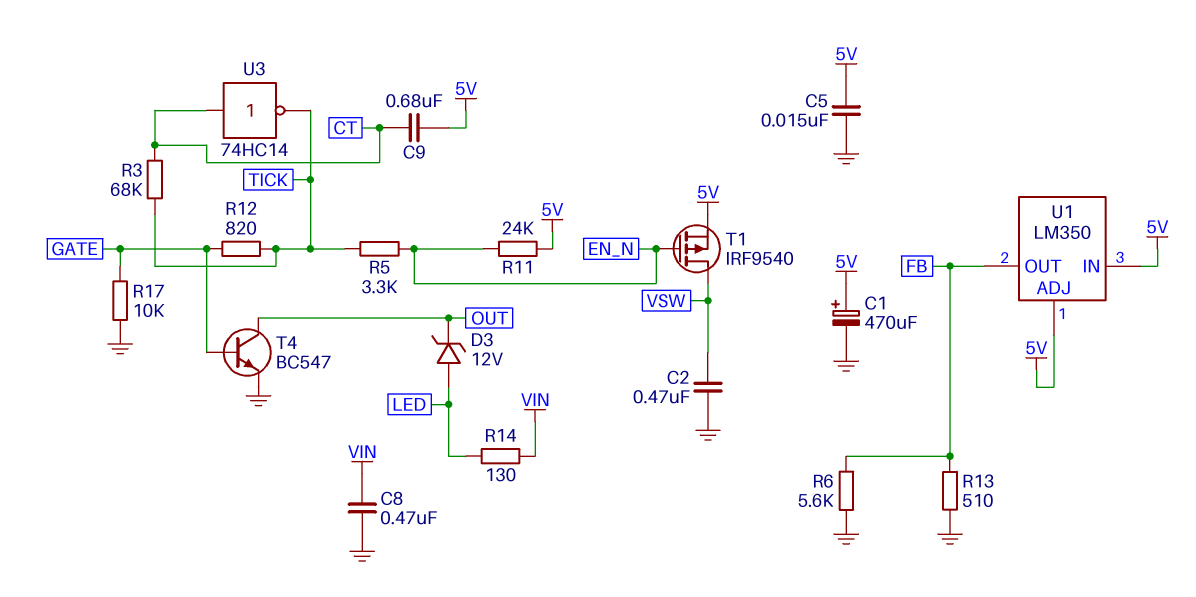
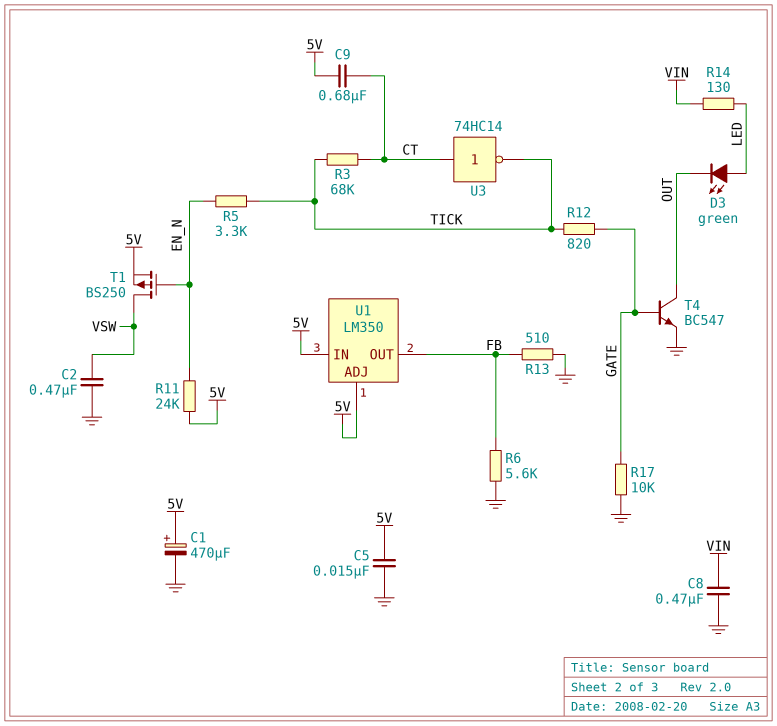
D3: zener 12V (A LED, K OUT) -> LED green (A LED, K OUT)
T1: PMOS IRF9540 (G EN_N, D VSW, S 5V) -> PMOS BS250 (G EN_N, D VSW, S 5V)

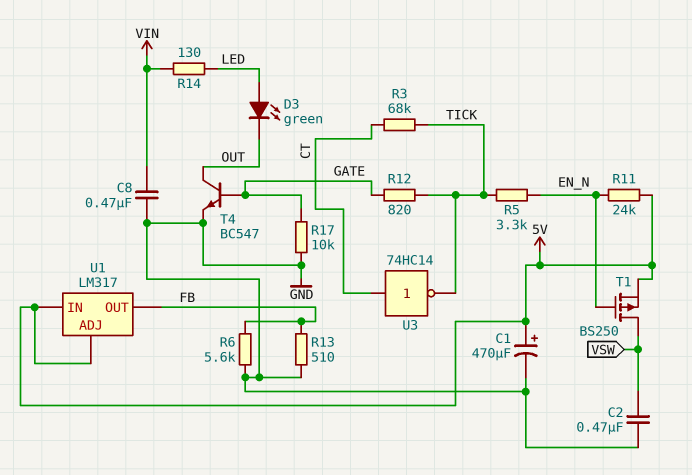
C5: 15nF (5V, GND) -> none
C9: 680nF (5V, CT) -> none
U1: LM350 -> LM317

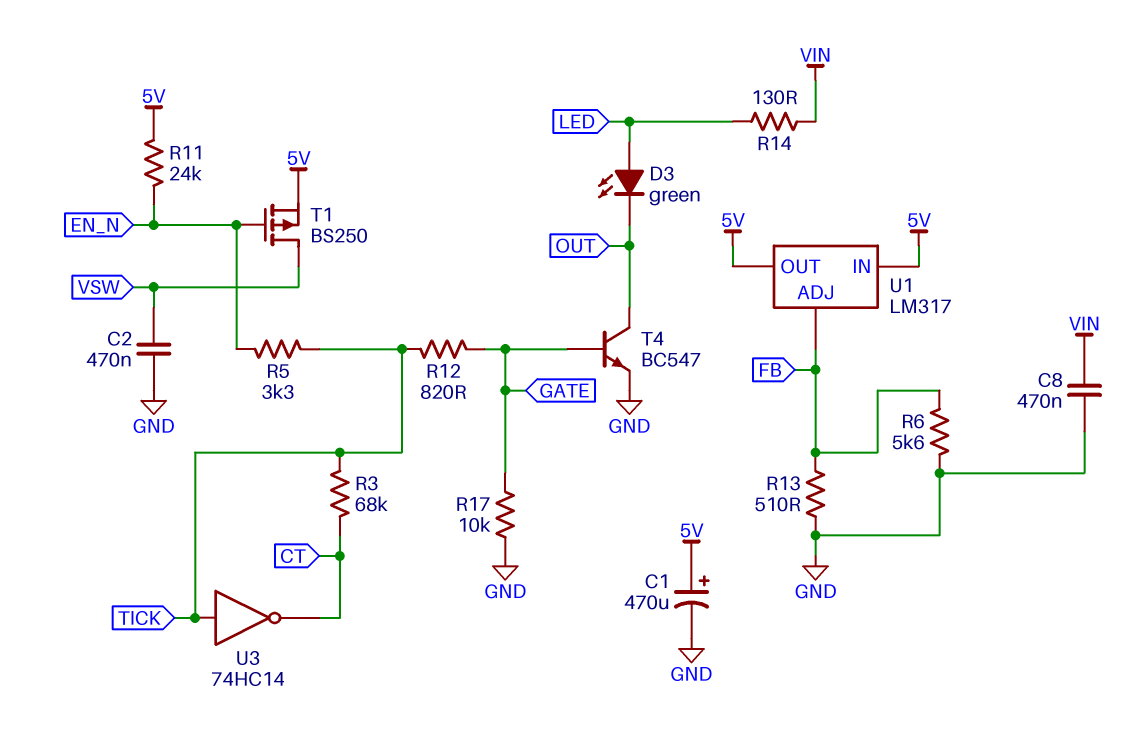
U1 pin ADJ: 5V -> FB
U1 pin OUT: FB -> 5V
U3: NOT 74HC14 (in CT, out TICK) -> NOT 74HC14 (in TICK, out CT)

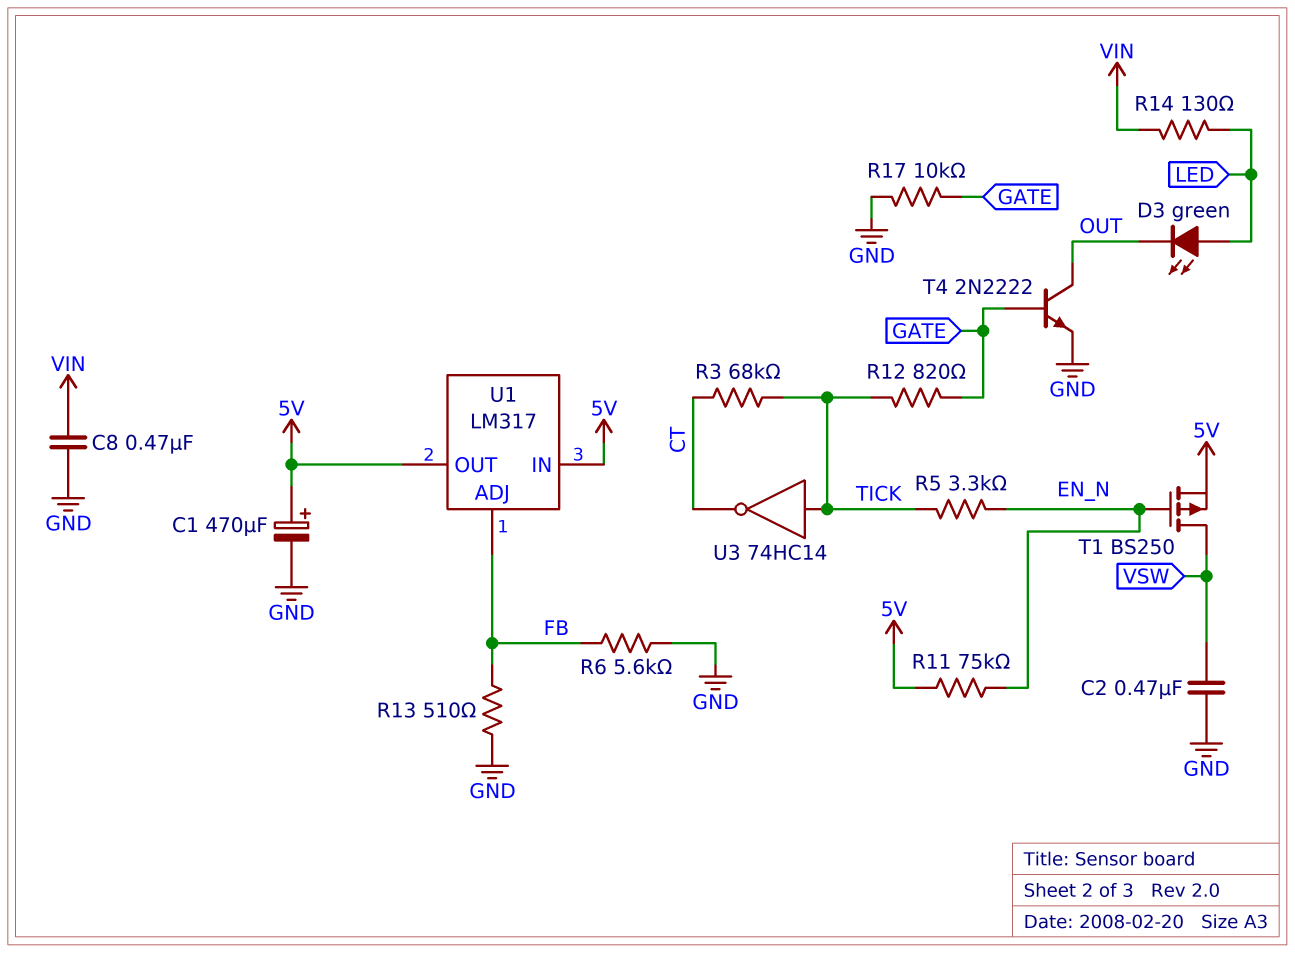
R11: 24k (5V, EN_N) -> 75k (5V, EN_N)
T4: NPN BC547 (B GATE, C OUT, E GND) -> NPN 2N2222 (B GATE, C OUT, E GND)

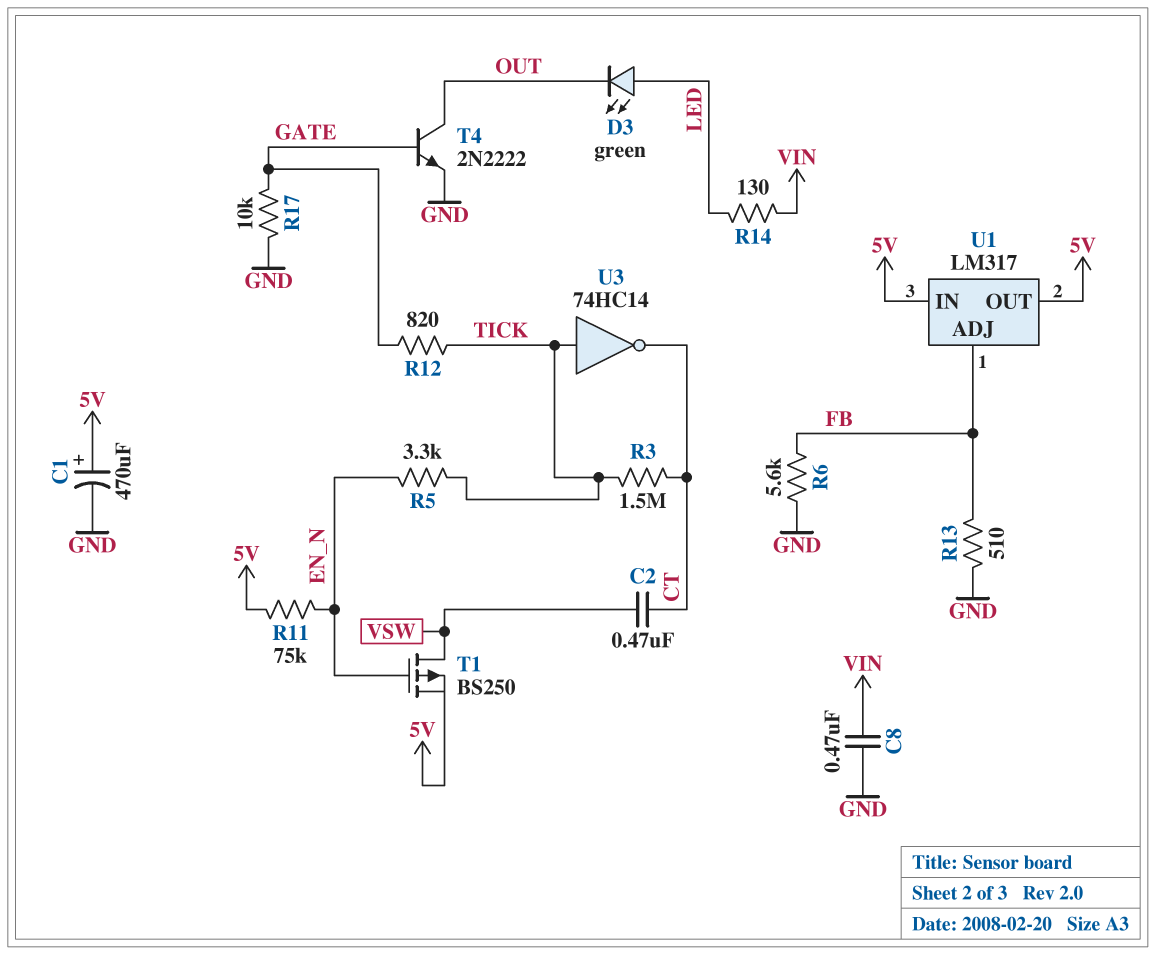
C2: 470nF (GND, VSW) -> 470nF (CT, VSW)
R3: 68k (CT, TICK) -> 1.5M (CT, TICK)

